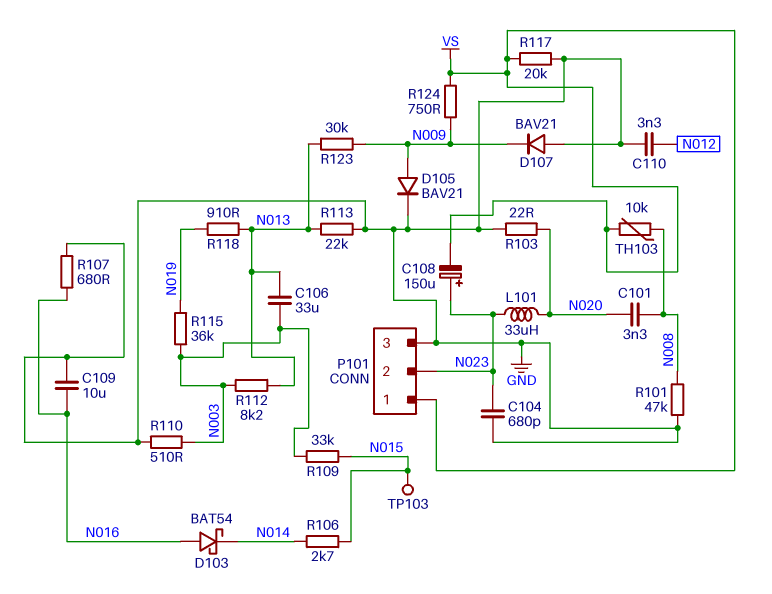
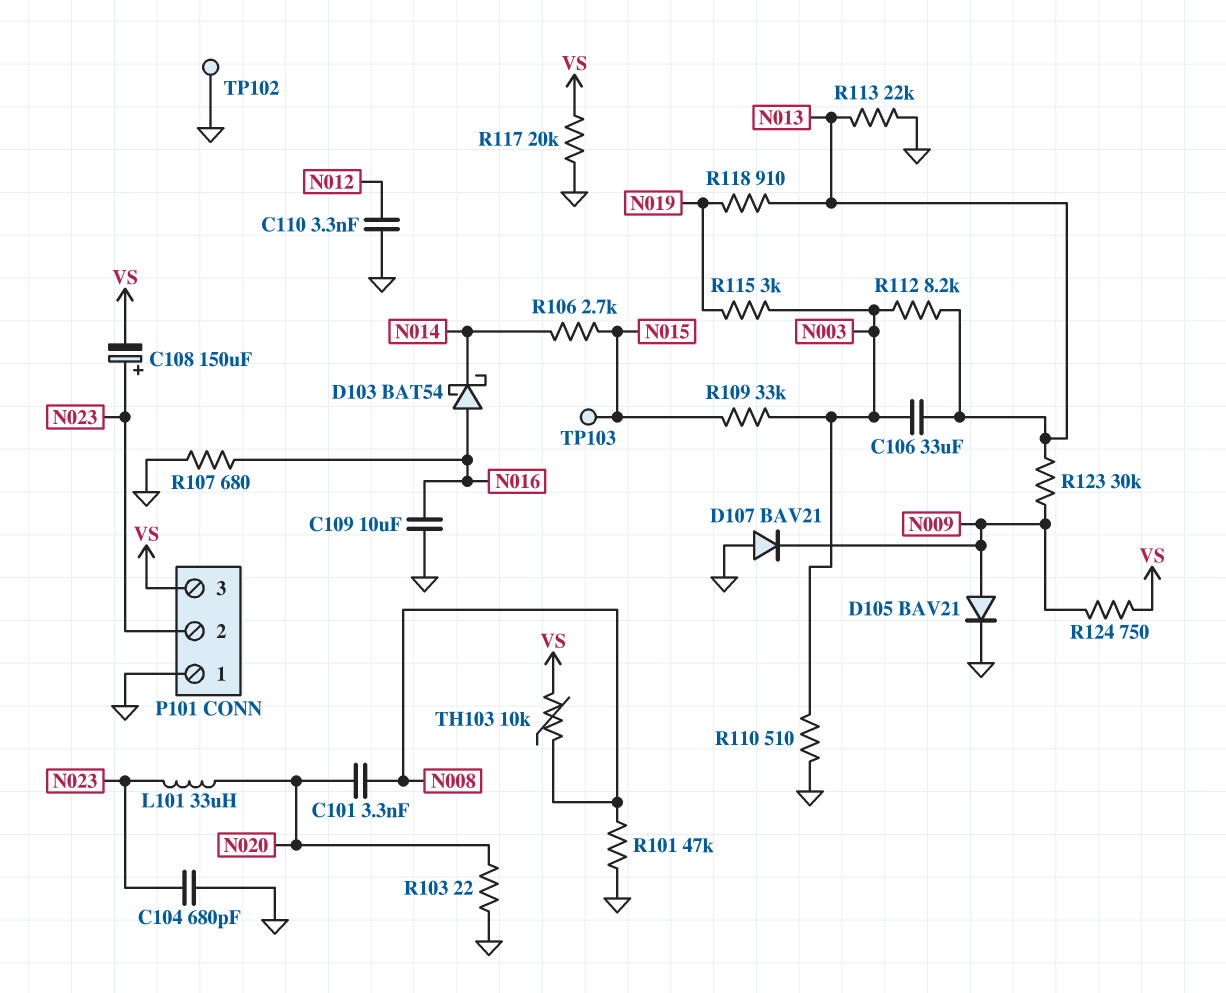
P101 pin 1: VS -> GND
P101 pin 3: GND -> VS
R115: 36k (N003, N019) -> 3k (N003, N019)
TP102: none -> test point (GND)

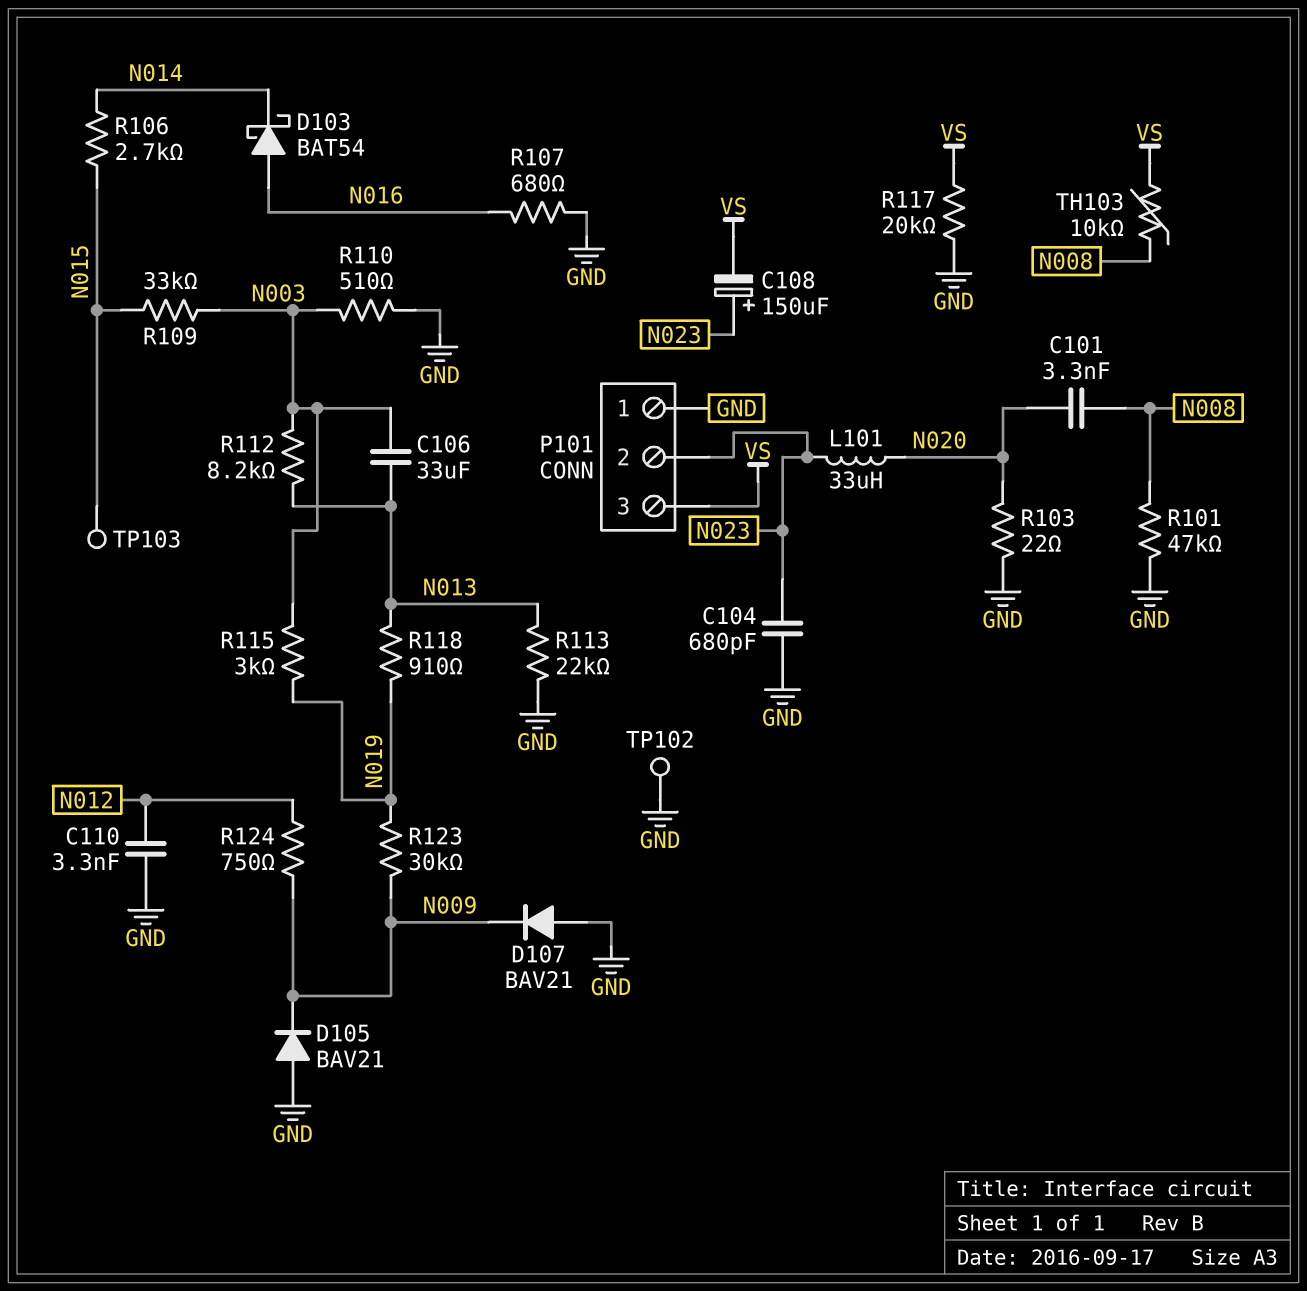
C109: 10uF (GND, N016) -> none
D105: diode BAV21 (A N009, K GND) -> diode BAV21 (A GND, K N009)
R123: 30k (N009, N013) -> 30k (N009, N019)
R124: 750 (N009, VS) -> 750 (N009, N012)

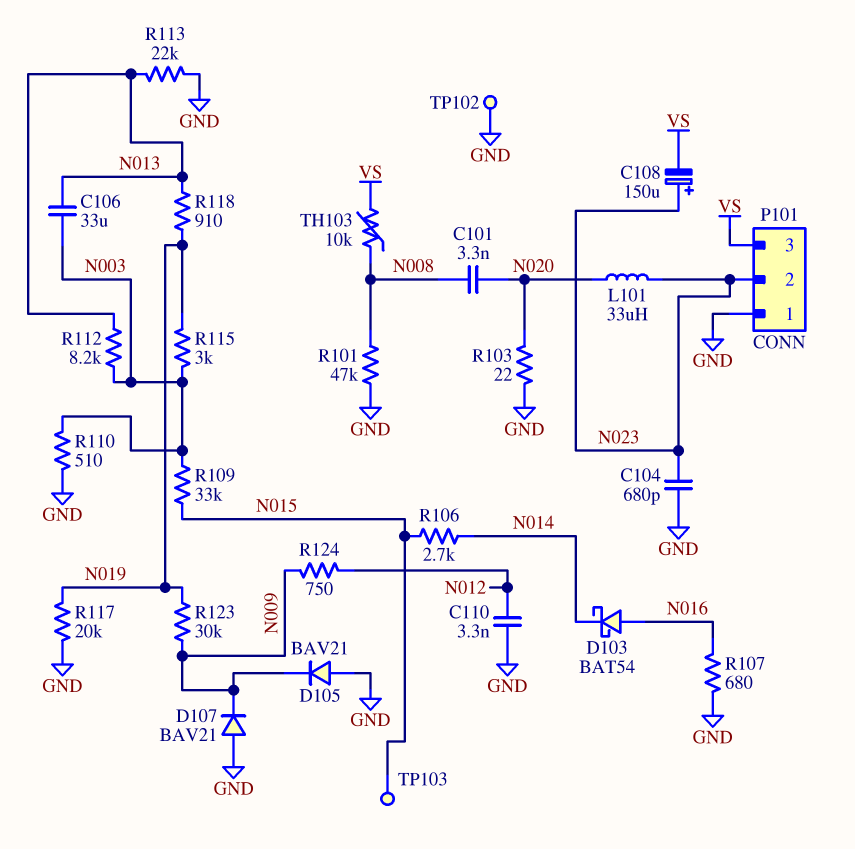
R117: 20k (GND, VS) -> 20k (GND, N019)

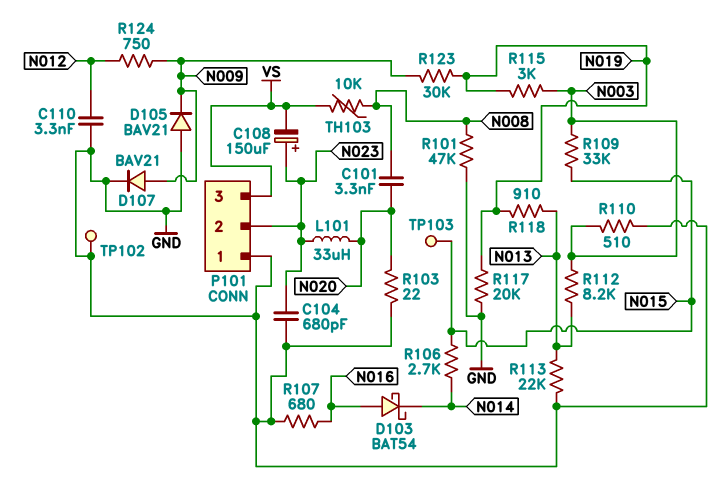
C106: 33uF (N003, N013) -> none
D107: diode BAV21 (A GND, K N009) -> diode BAV21 (A N009, K GND)

